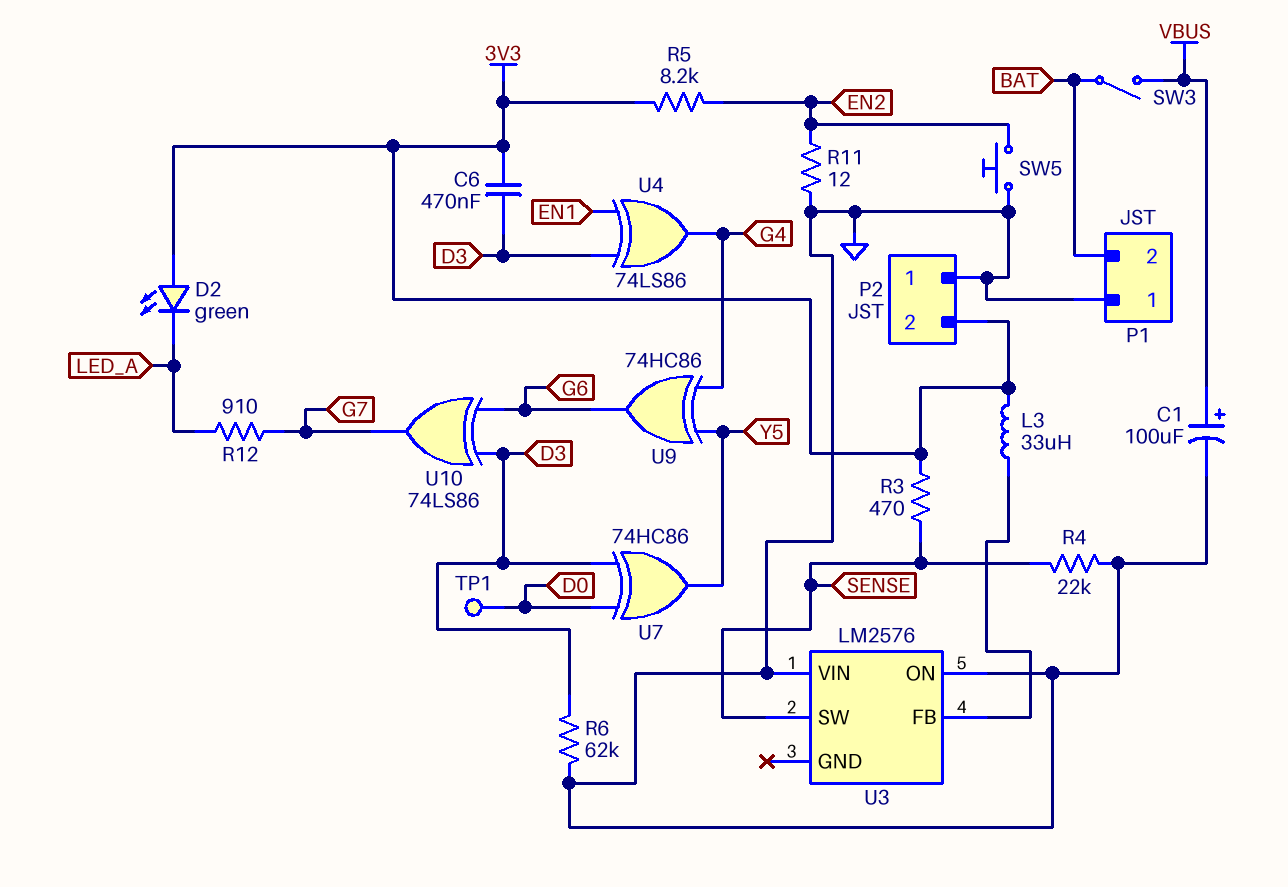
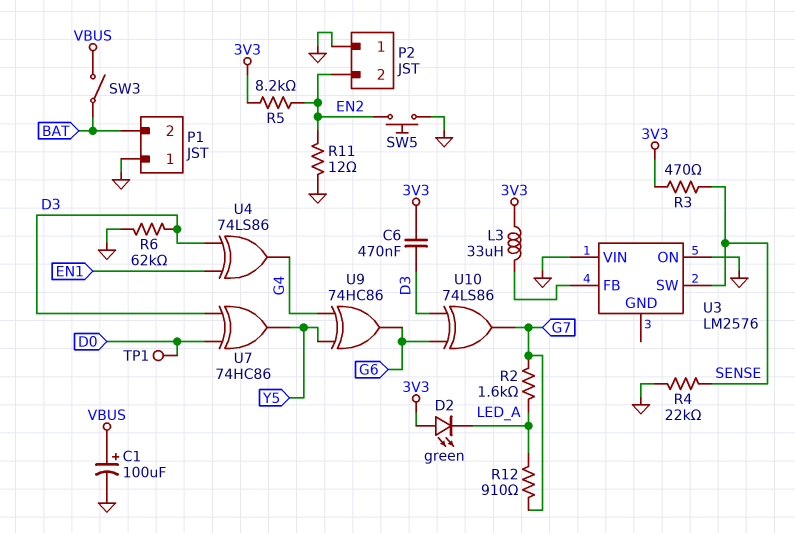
P2 pin 2: 3V3 -> EN2
R2: none -> 1.6k (G7, LED_A)

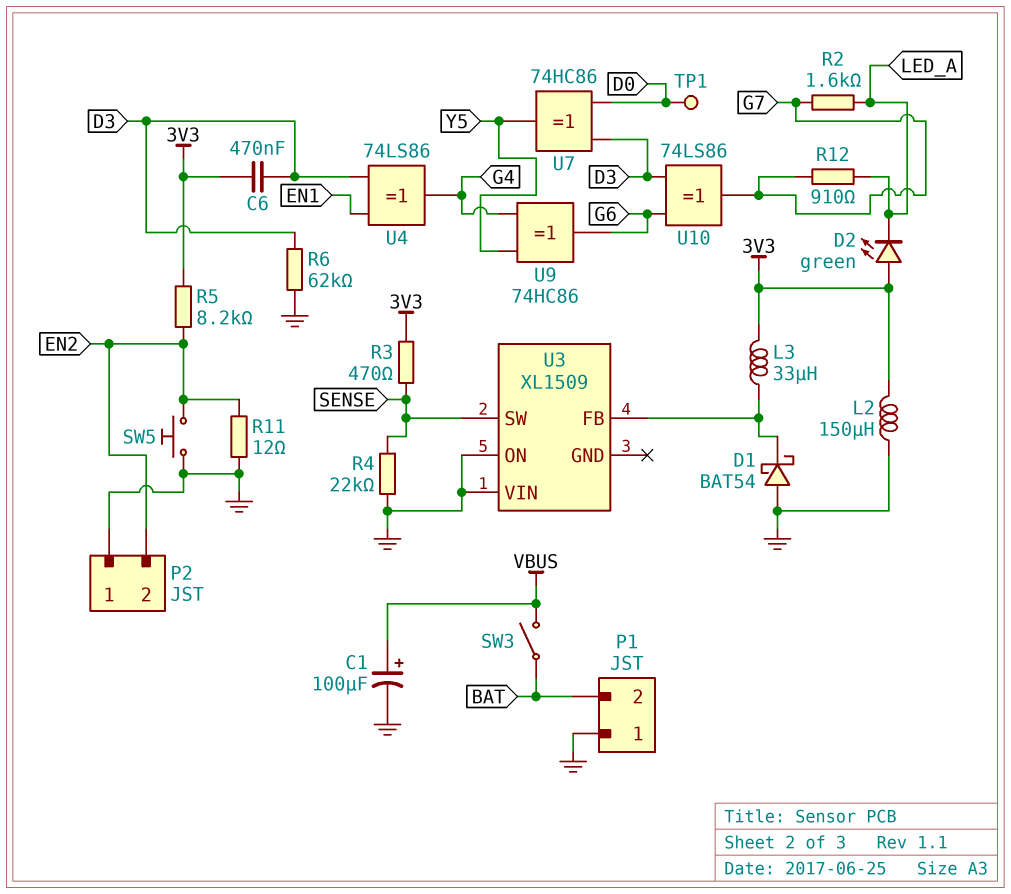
D1: none -> schottky BAT54 (A GND, K U3/FB)
L2: none -> 150uH (3V3, GND)
U3: LM2576 -> XL1509

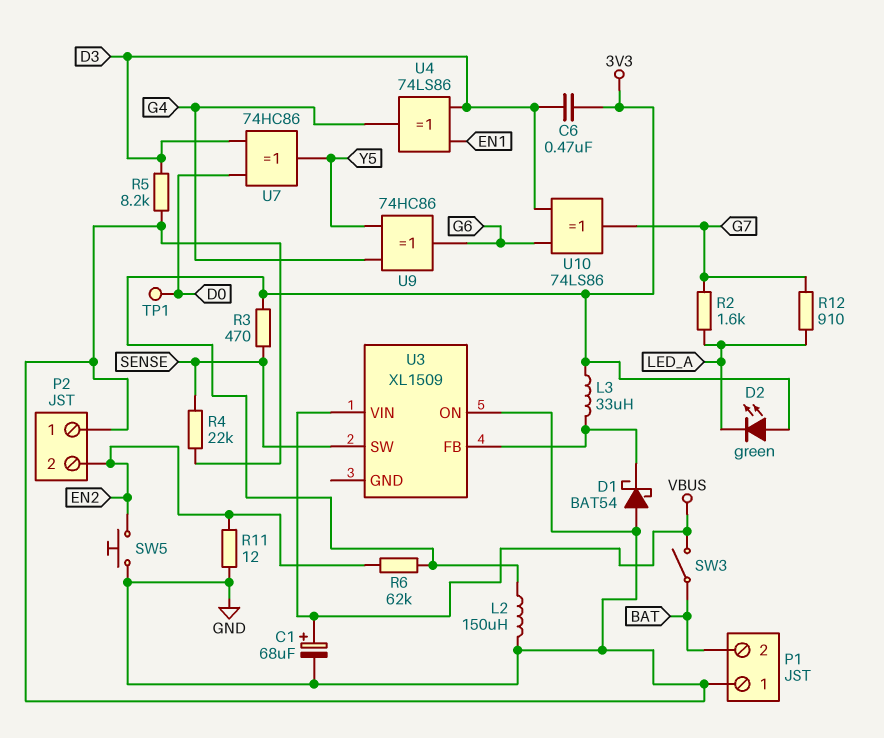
C1: 100uF (plus VBUS, minus GND) -> 68uF (plus VBUS, minus GND)
R5: 8.2k (3V3, EN2) -> 8.2k (D3, GND)
R6: 62k (D3, GND) -> 62k (3V3, EN2)
U3 pin VIN: GND -> VBUS

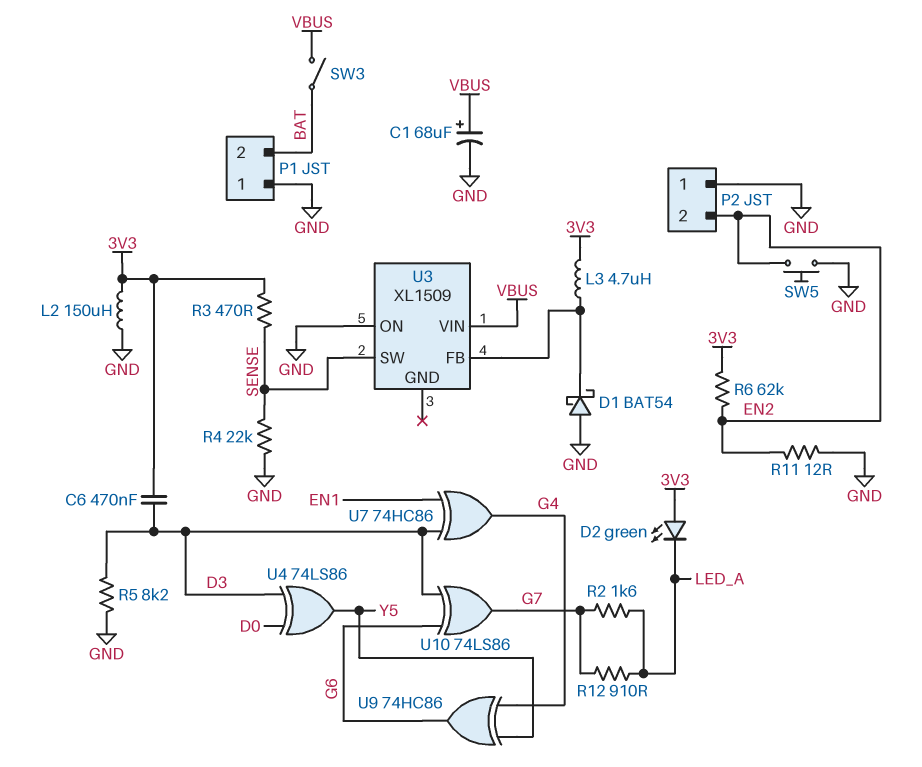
L3: 33uH (3V3, U3/FB) -> 4.7uH (3V3, U3/FB)
TP1: test point (D0) -> none
U4: XOR 74LS86 (in D3, in EN1, out G4) -> XOR 74LS86 (in D0, in D3, out Y5)
U7: XOR 74HC86 (in D0, in D3, out Y5) -> XOR 74HC86 (in D3, in EN1, out G4)

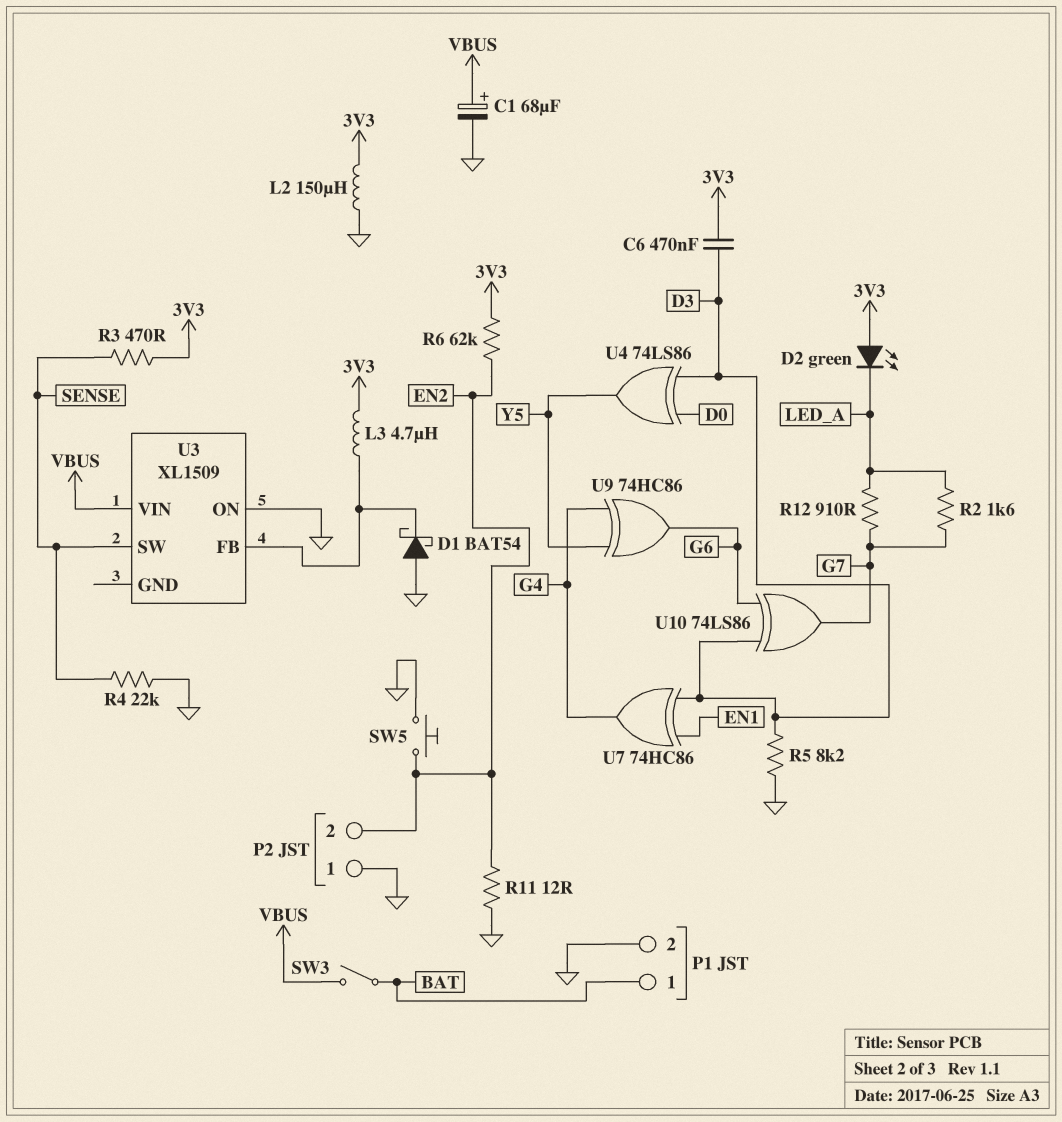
P1 pin 1: GND -> BAT
P1 pin 2: BAT -> GND

